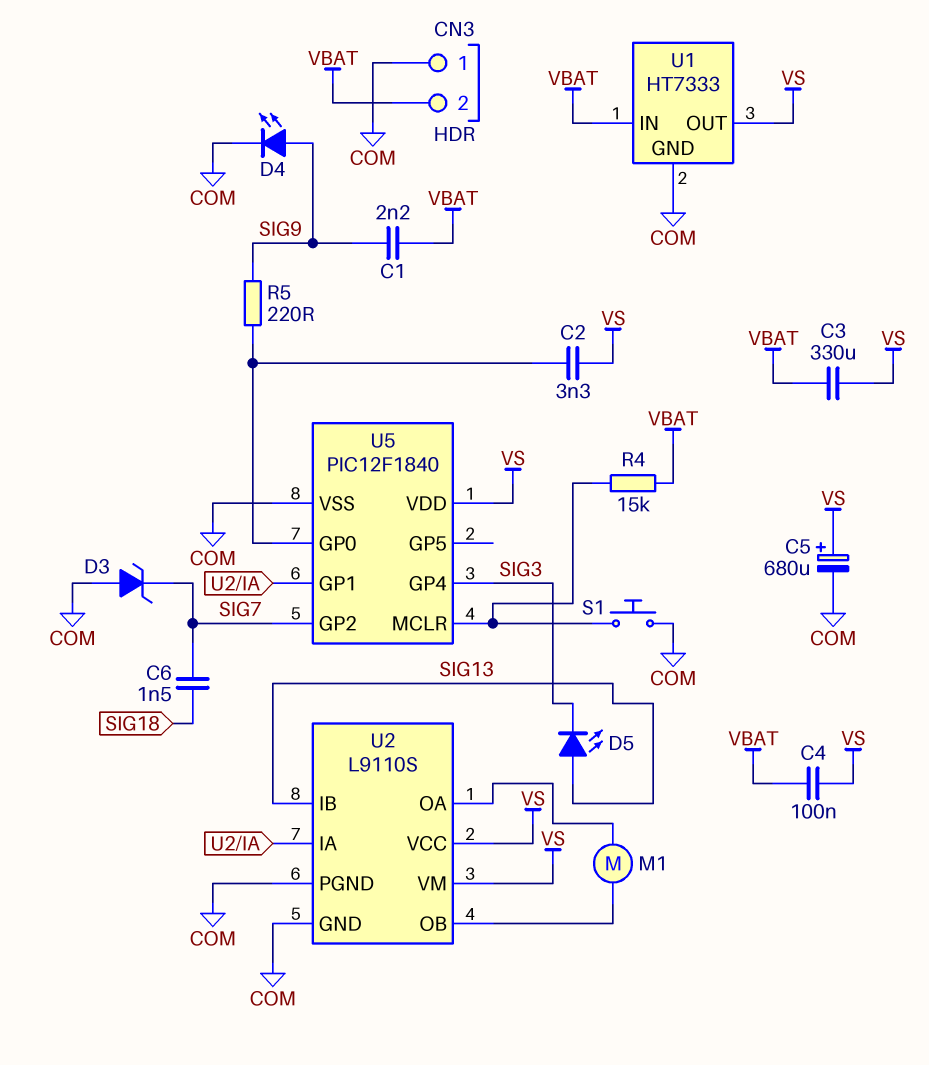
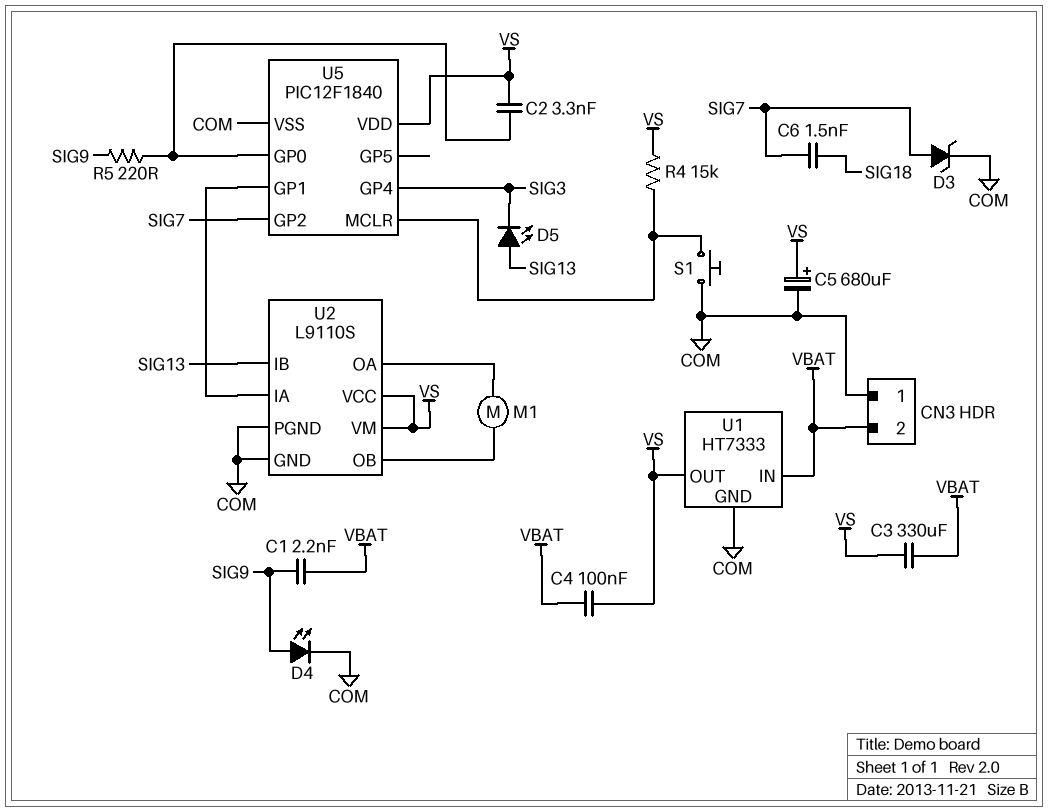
D3: zener (A COM, K SIG7) -> zener (A SIG7, K COM)
R4: 15k (U5/MCLR, VBAT) -> 15k (U5/MCLR, VS)

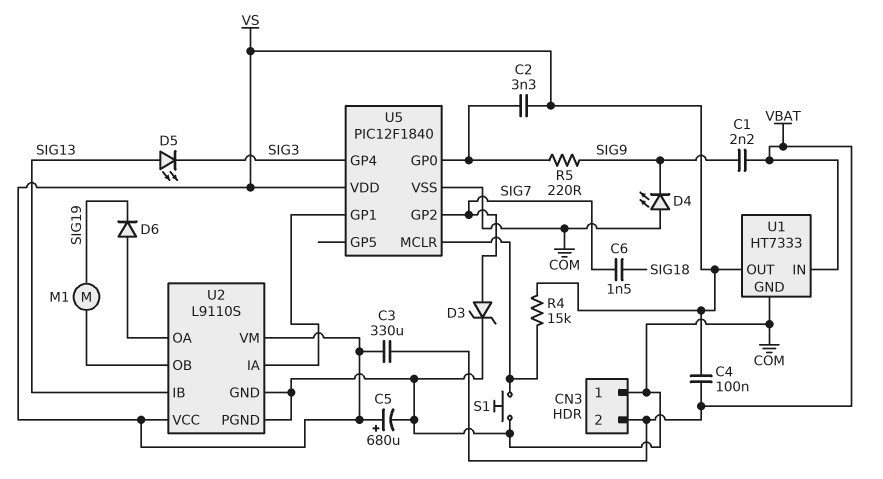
D4: LED (A SIG9, K COM) -> LED (A COM, K SIG9)
D6: none -> diode (A U2/OA, K SIG19)
M1: motor (U2/OA, U2/OB) -> motor (SIG19, U2/OB)

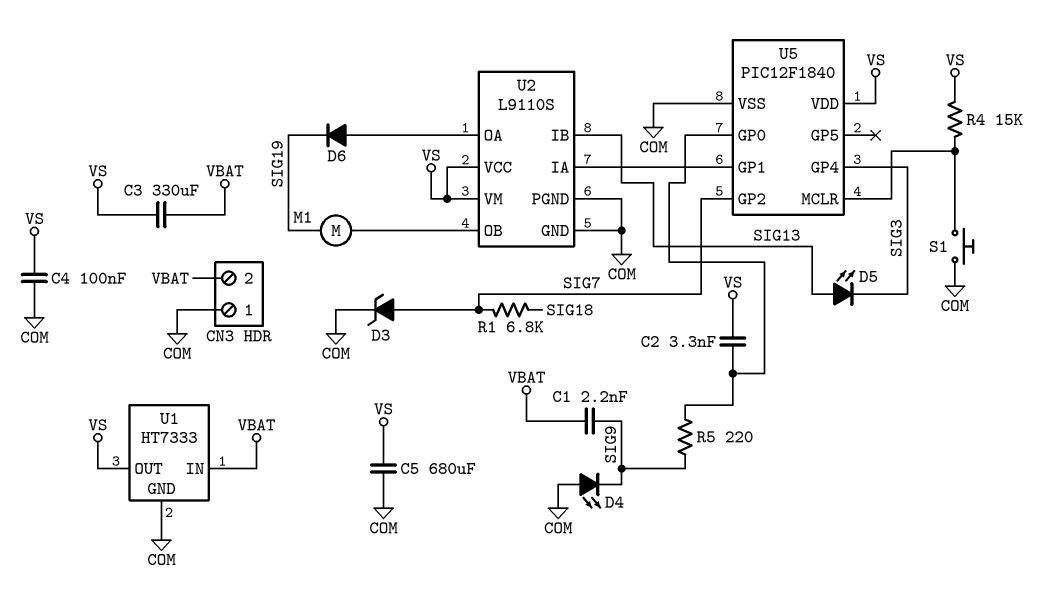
C4: 100nF (VBAT, VS) -> 100nF (COM, VS)
C5: 680uF (plus VS, minus COM) -> 680uF (COM, VS)
C6: 1.5nF (SIG7, SIG18) -> none
R1: none -> 6.8k (SIG7, SIG18)

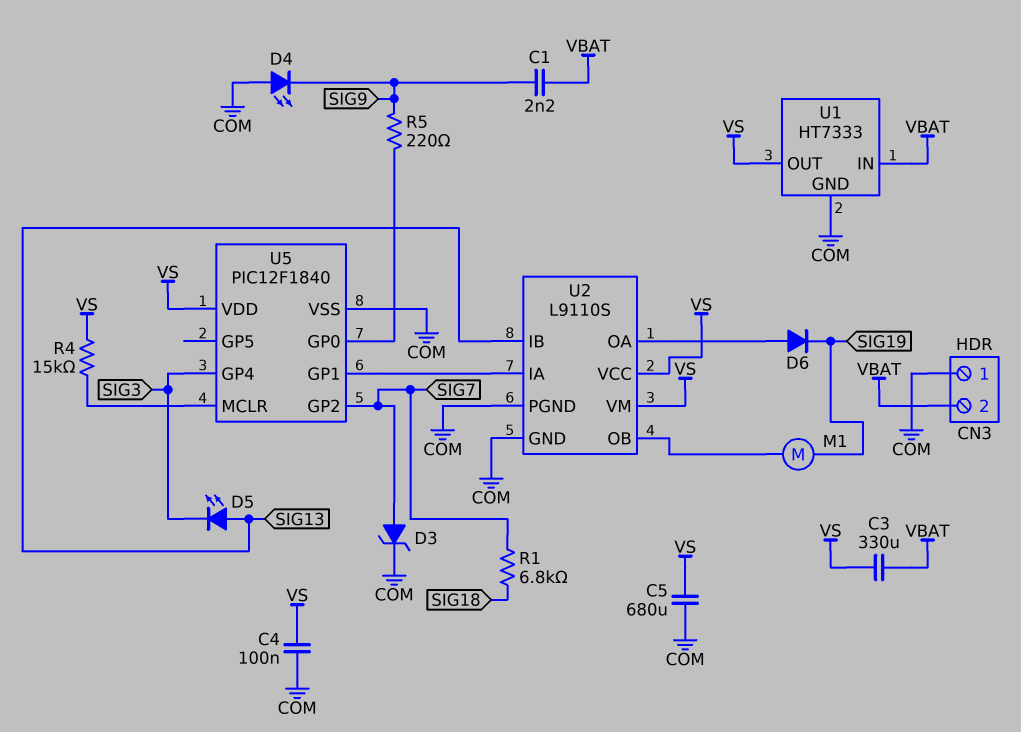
C2: 3.3nF (U5/GP0, VS) -> none
S1: button (COM, U5/MCLR) -> none

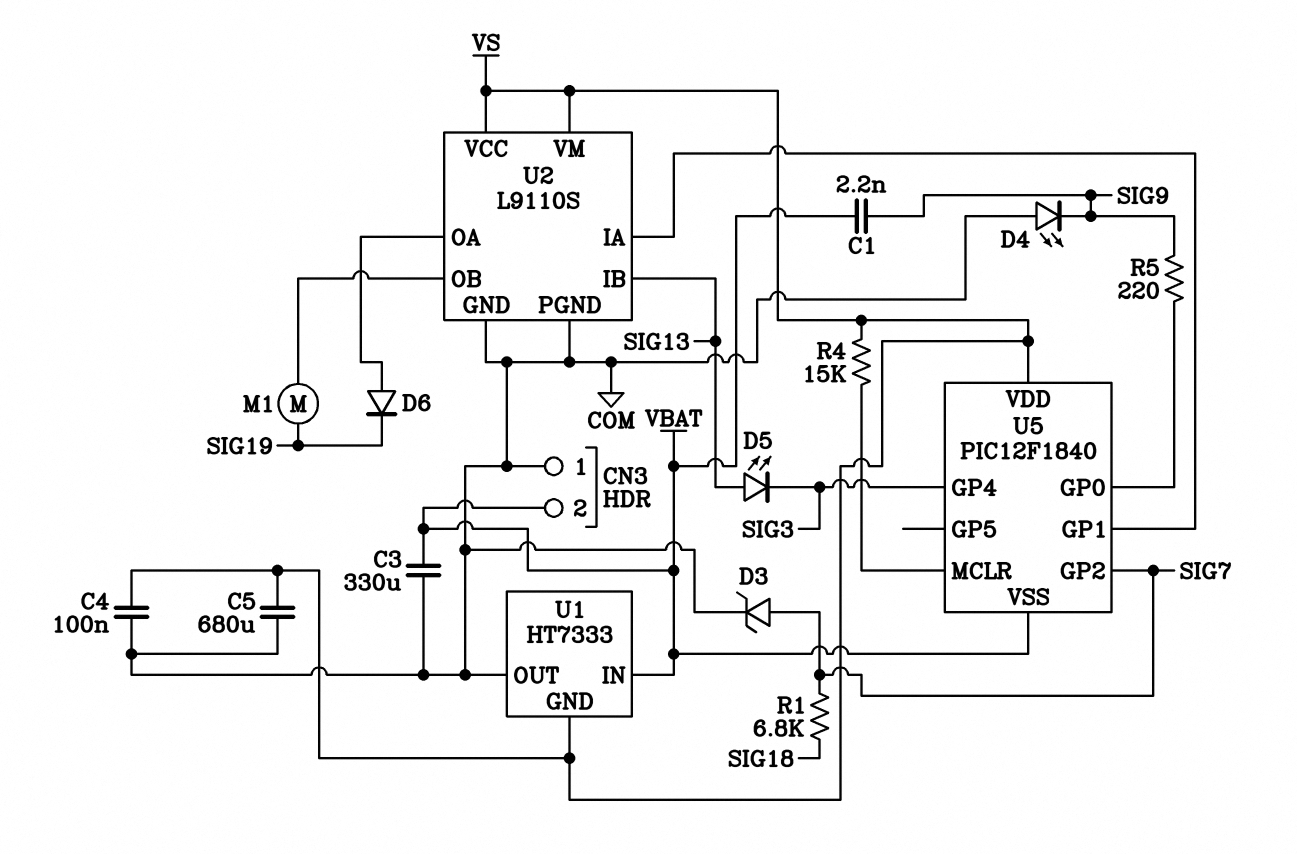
C3: 330uF (VBAT, VS) -> 330uF (COM, VBAT)
U1 pin GND: COM -> VS
U1 pin OUT: VS -> COM
U5 pin VSS: COM -> VBAT

